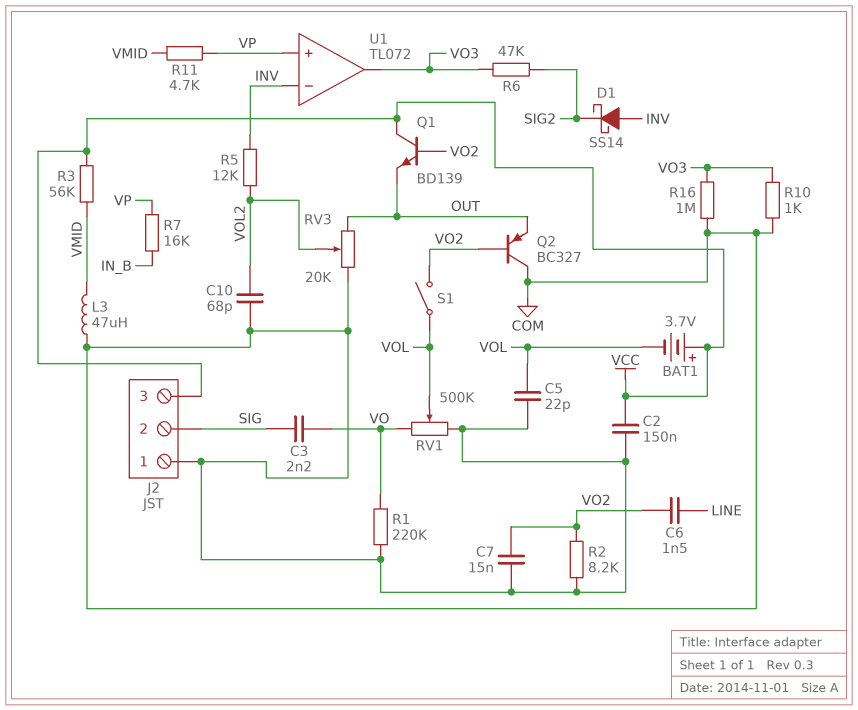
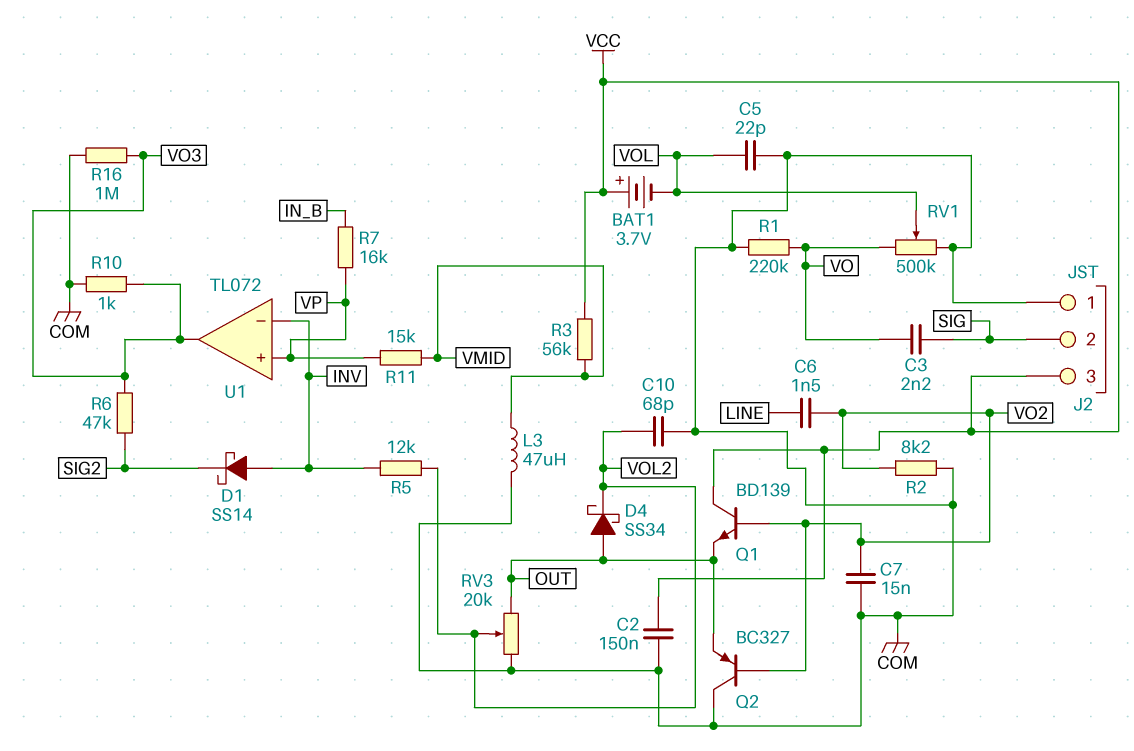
D4: none -> schottky SS34 (A OUT, K VOL2)
R11: 4.7k (VMID, VP) -> 15k (VMID, VP)
S1: switch (VO2, VOL) -> none

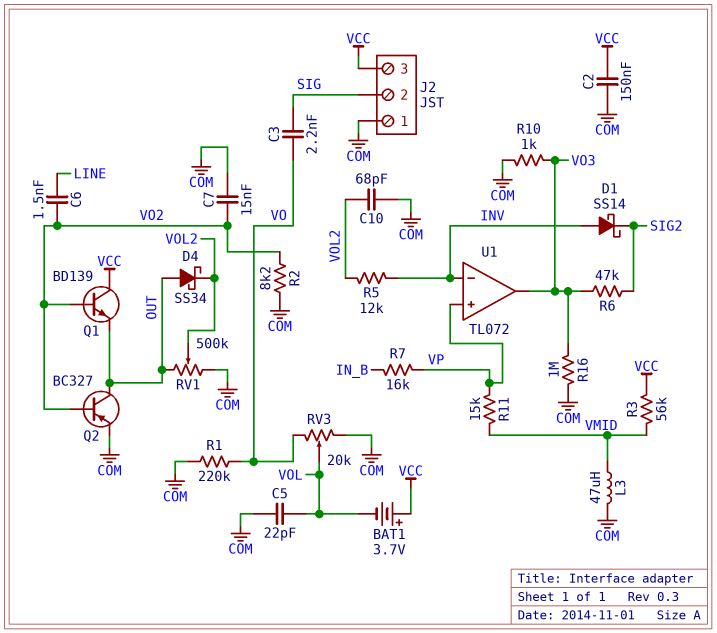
Q2: PNP BC327 (B VO2, C COM, E OUT) -> PNP BC327 (B VO2, C OUT, E COM)
RV1: 500k (COM, VO, wiper VOL) -> 500k (COM, OUT, wiper VOL2)
RV3: 20k (COM, OUT, wiper VOL2) -> 20k (COM, VO, wiper VOL)

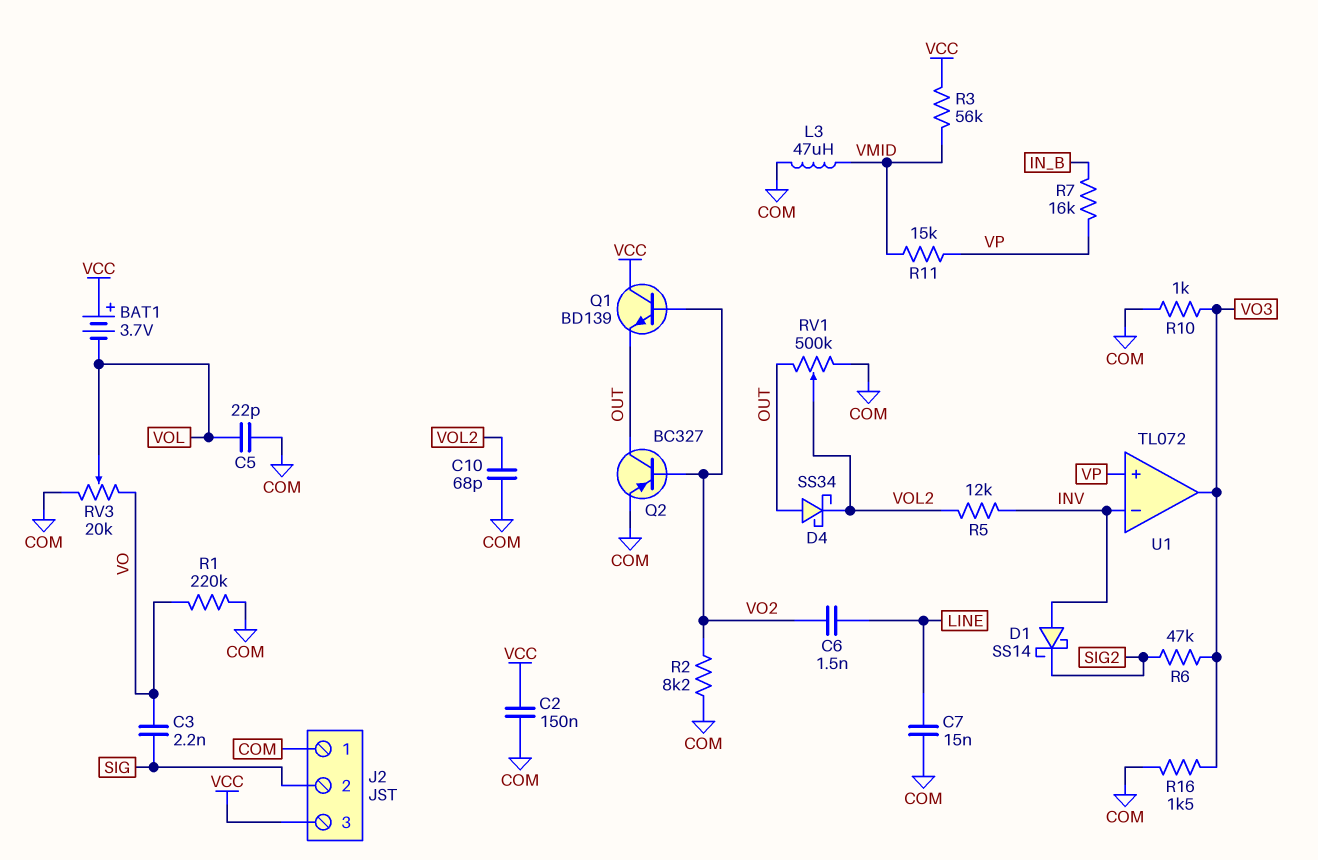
C7: 15nF (COM, VO2) -> 15nF (COM, LINE)
R16: 1M (COM, VO3) -> 1.5k (COM, VO3)

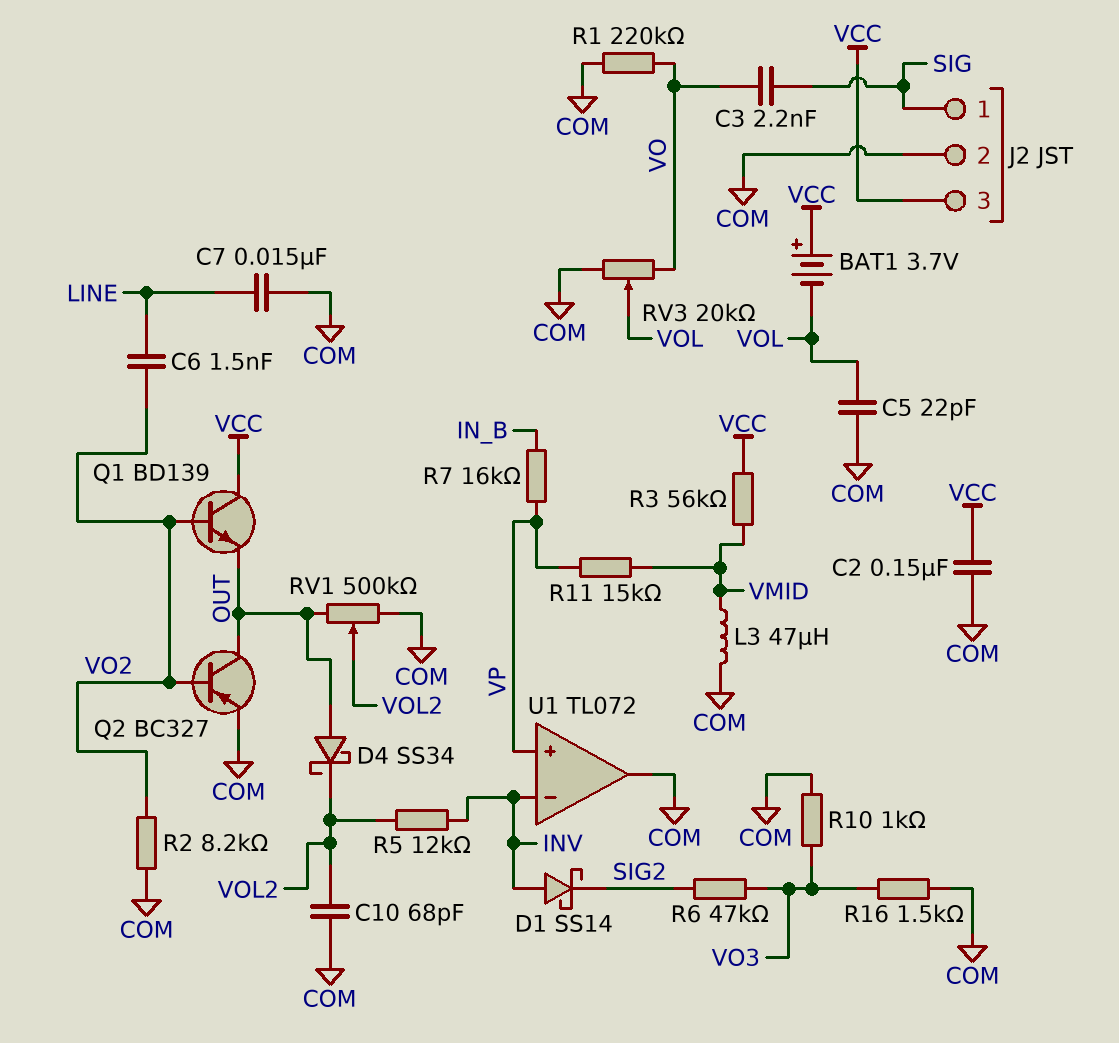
J2 pin 1: COM -> SIG
J2 pin 2: SIG -> COM
U1 pin out: VO3 -> COM

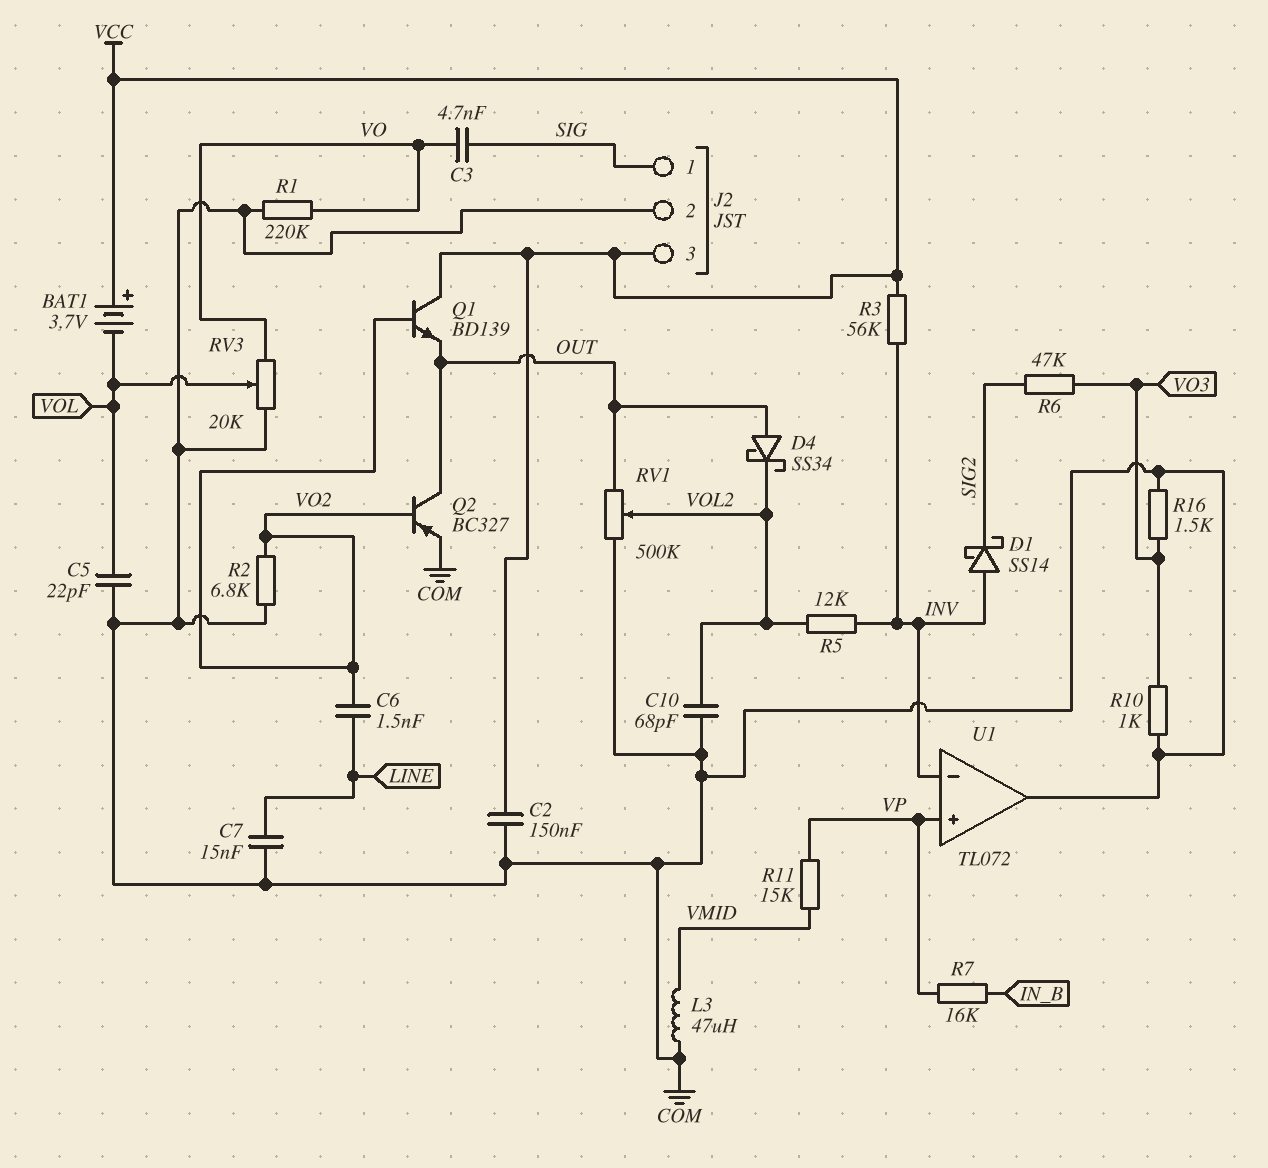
C3: 2.2nF (SIG, VO) -> 4.7nF (SIG, VO)
R2: 8.2k (COM, VO2) -> 6.8k (COM, VO2)
R3: 56k (VCC, VMID) -> 56k (INV, VCC)

